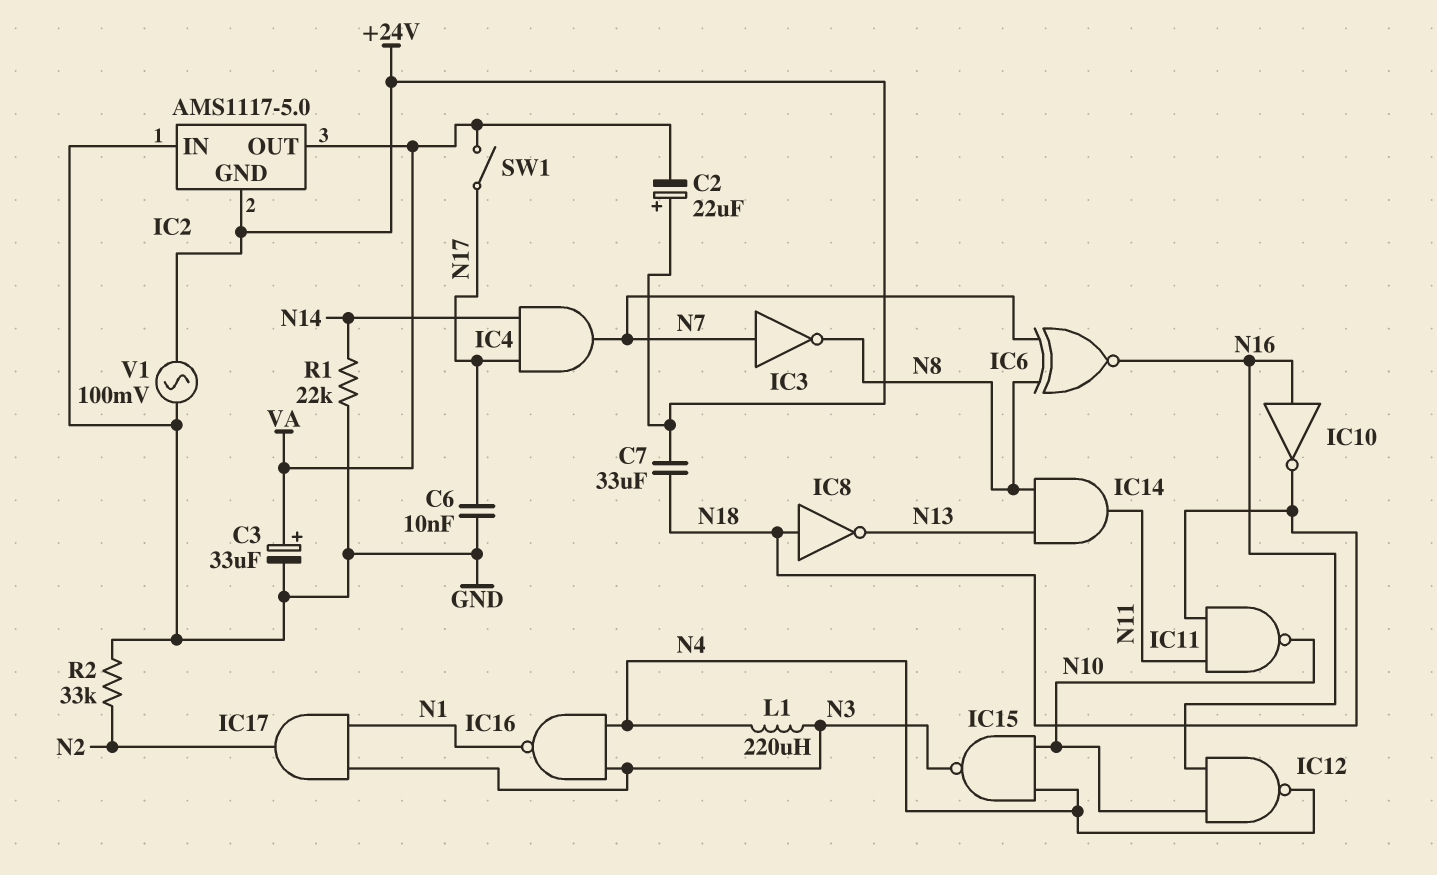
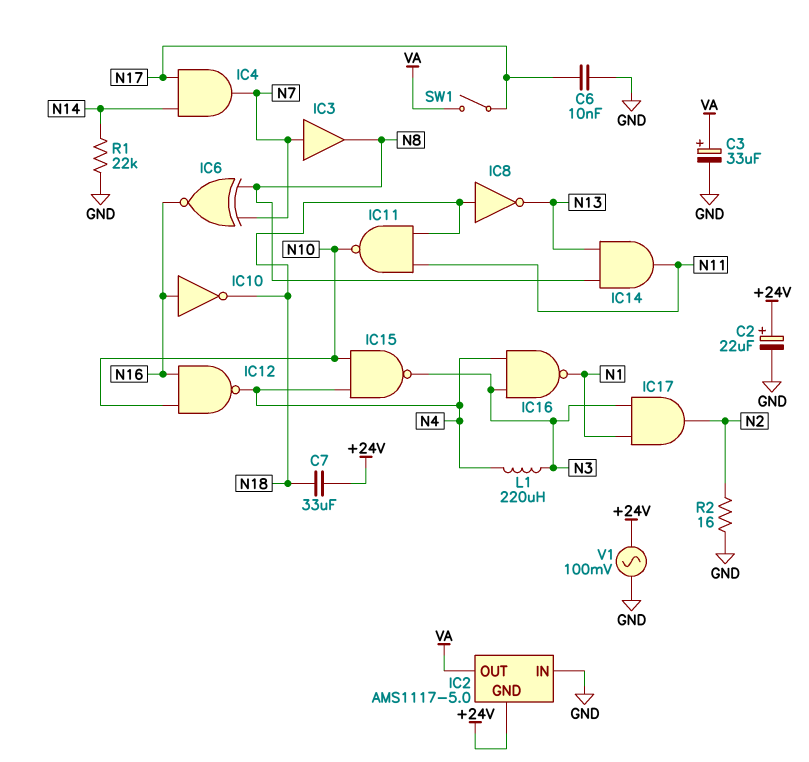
C2: 22uF (plus +24V, minus VA) -> 22uF (plus +24V, minus GND)
IC3: NOT (in N7, out N8) -> buffer (in N7, out N8)
R2: 33k (GND, N2) -> 16 (GND, N2)

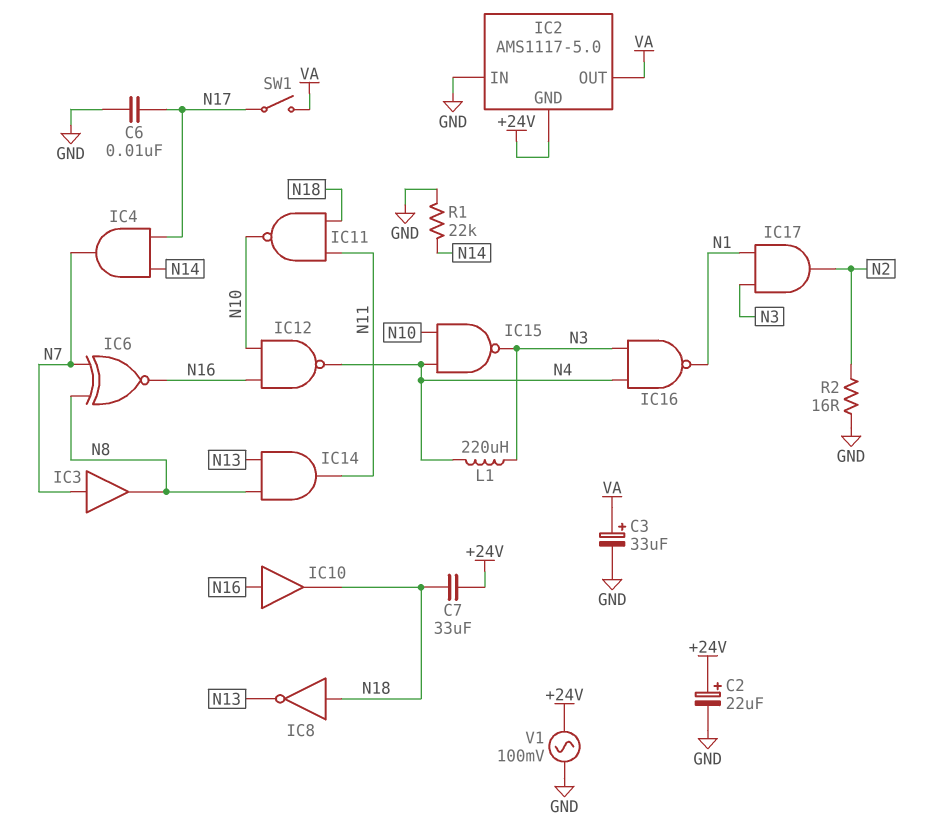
IC10: NOT (in N16, out N18) -> buffer (in N16, out N18)

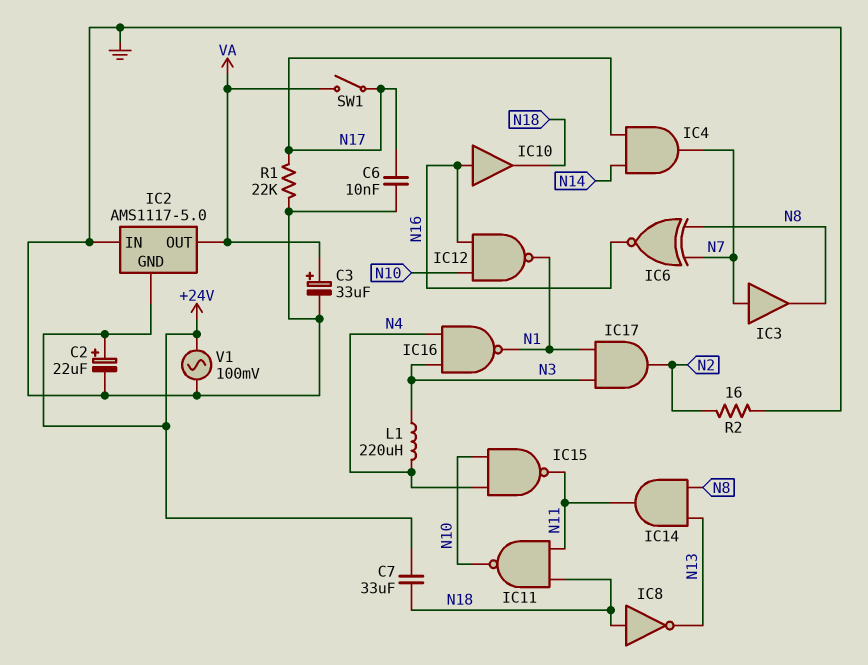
IC12: NAND (in N10, in N16, out N4) -> NAND (in N10, in N16, out N1)
IC15: NAND (in N4, in N10, out N3) -> NAND (in N4, in N10, out N11)
R1: 22k (GND, N14) -> 22k (GND, N17)

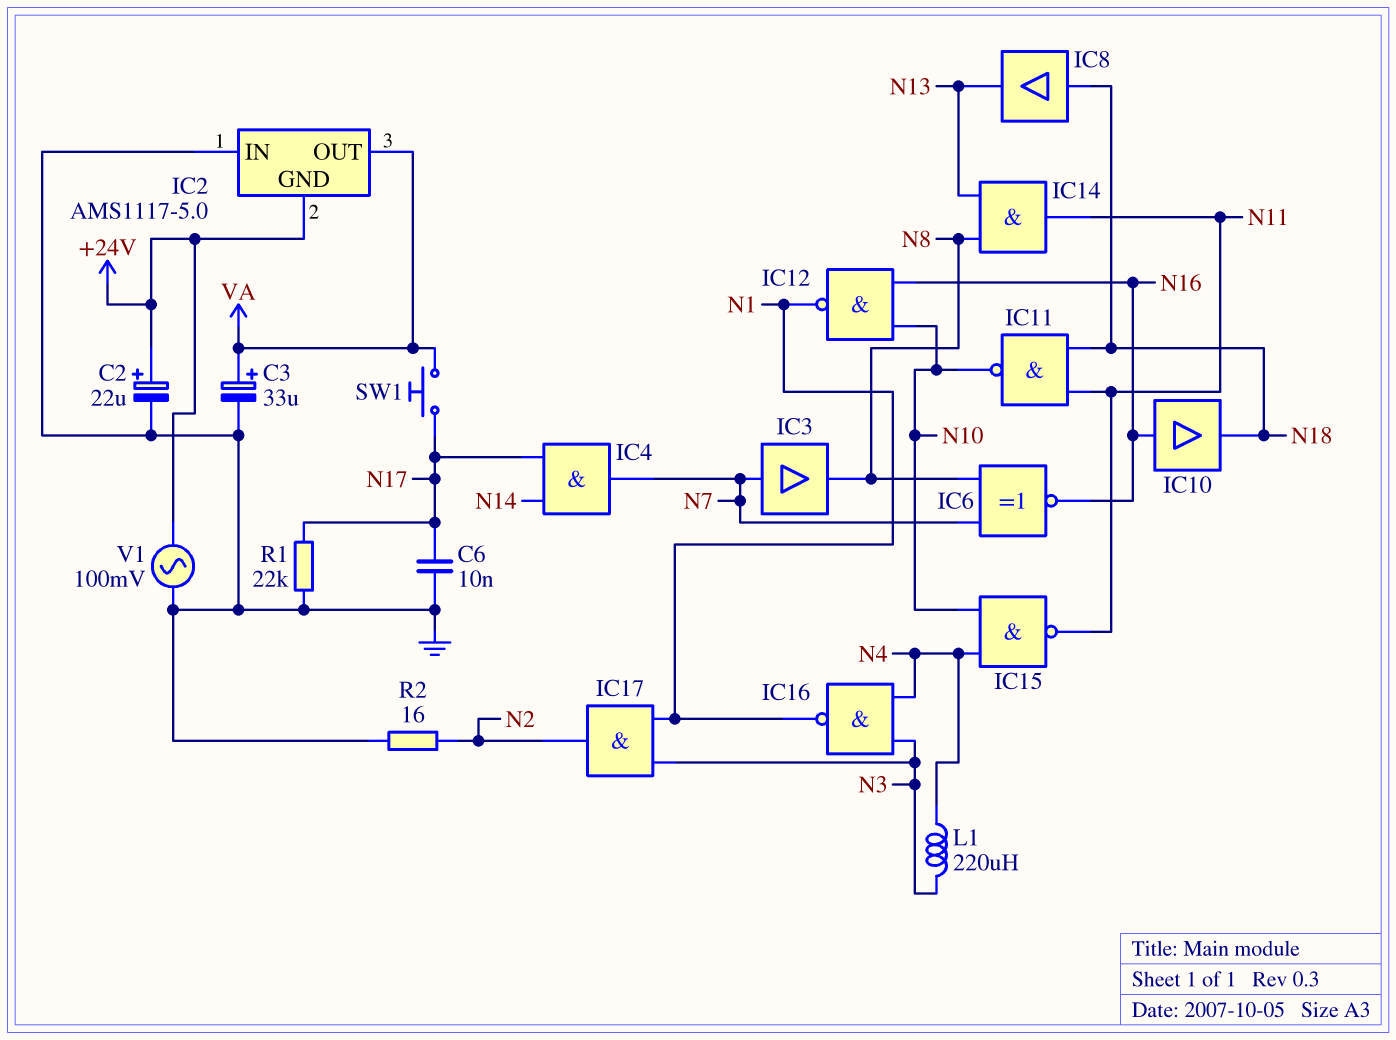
C7: 33uF (+24V, N18) -> none
IC8: NOT (in N18, out N13) -> buffer (in N18, out N13)
SW1: switch (N17, VA) -> button (N17, VA)

